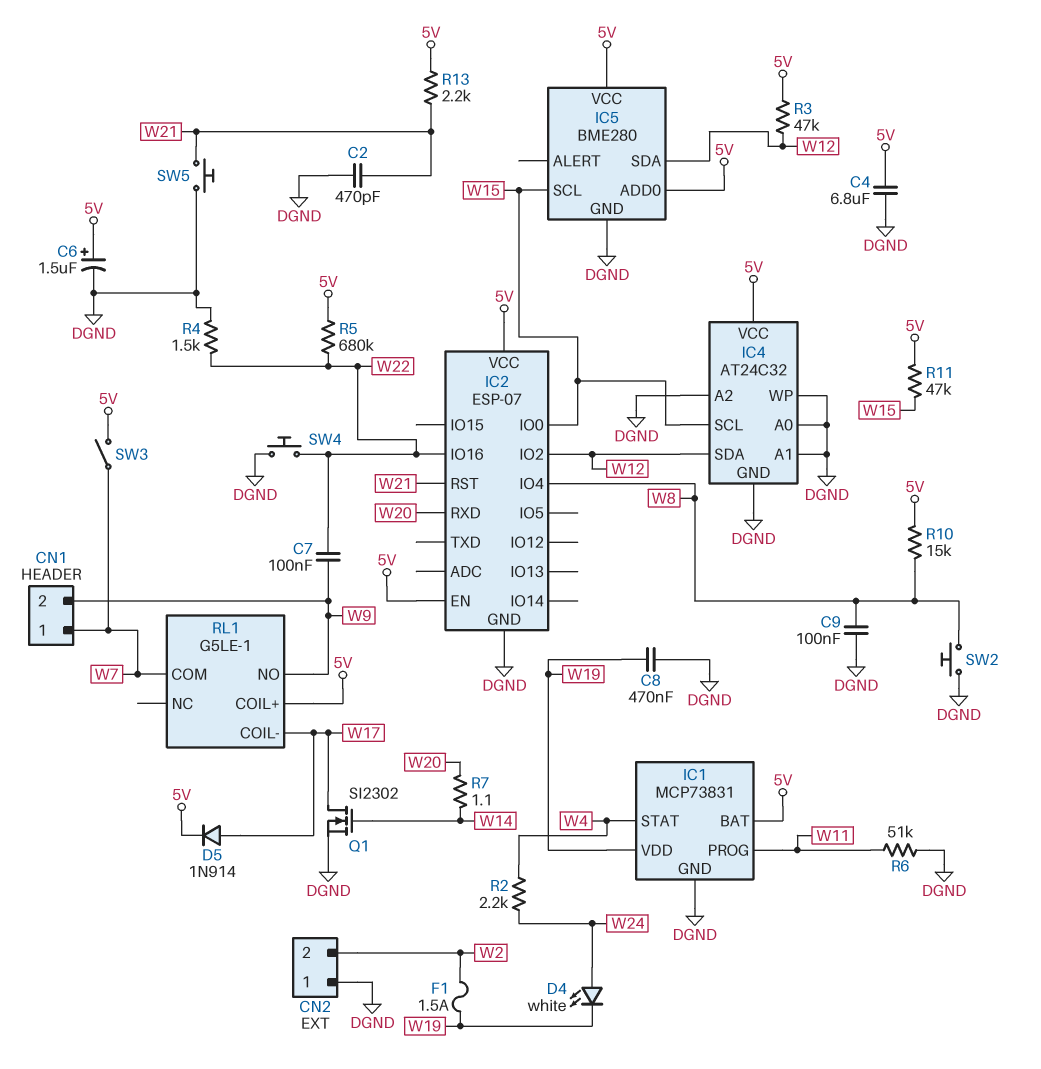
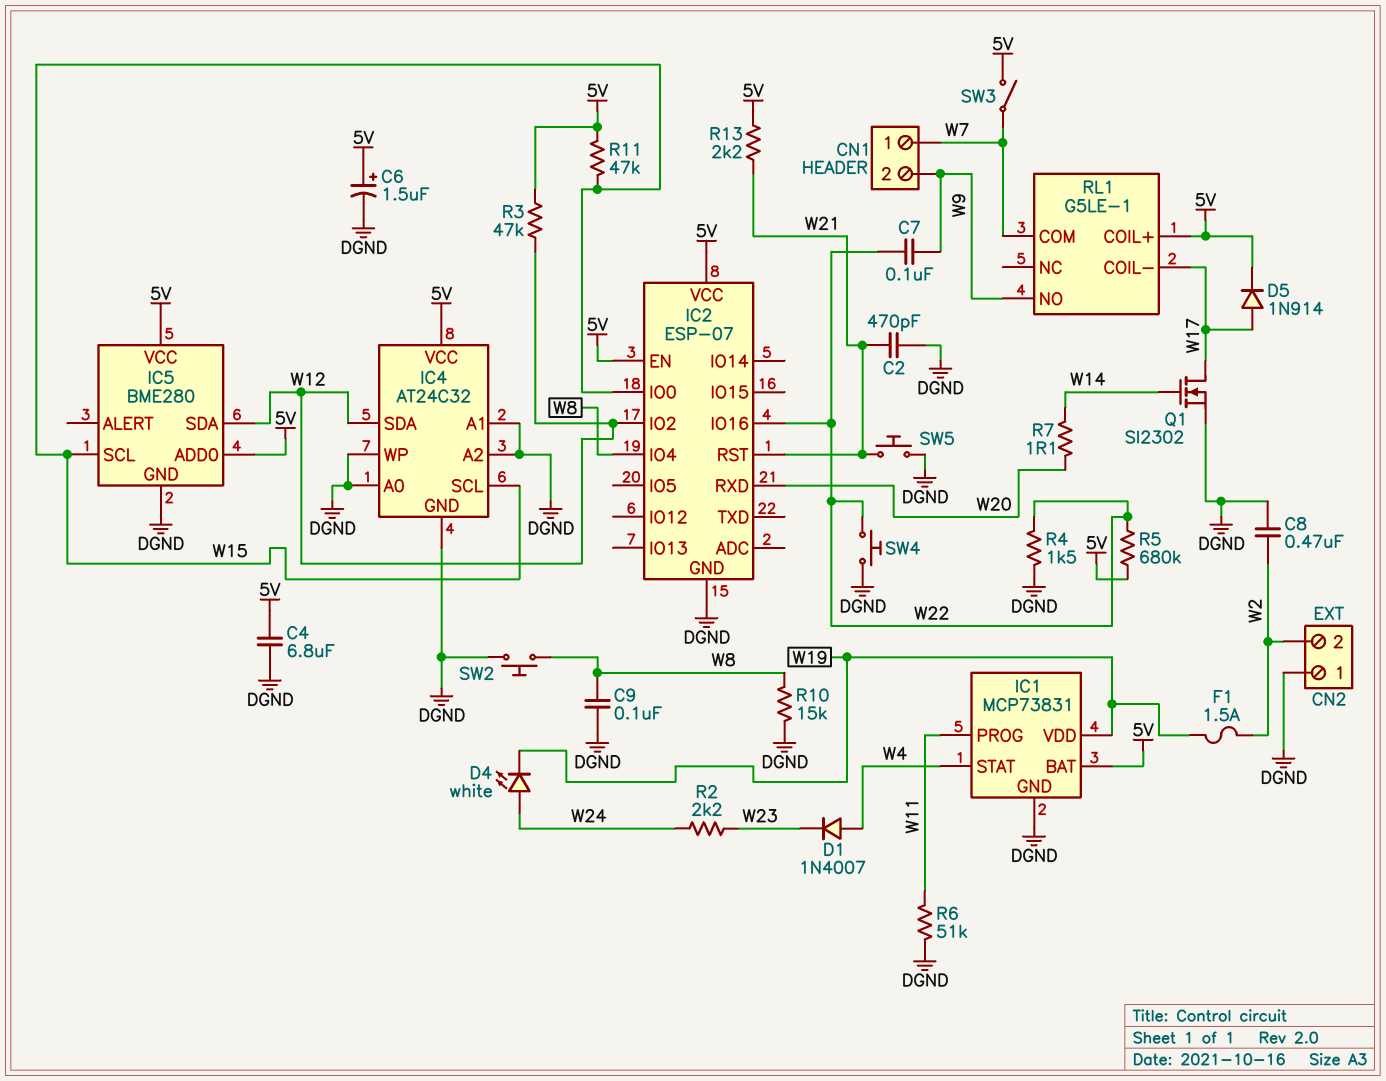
C8: 470nF (DGND, W19) -> 470nF (DGND, W2)
D1: none -> diode 1N4007 (A W4, K W23)
R2: 2.2k (W4, W24) -> 2.2k (W23, W24)
R10: 15k (5V, W8) -> 15k (DGND, W8)

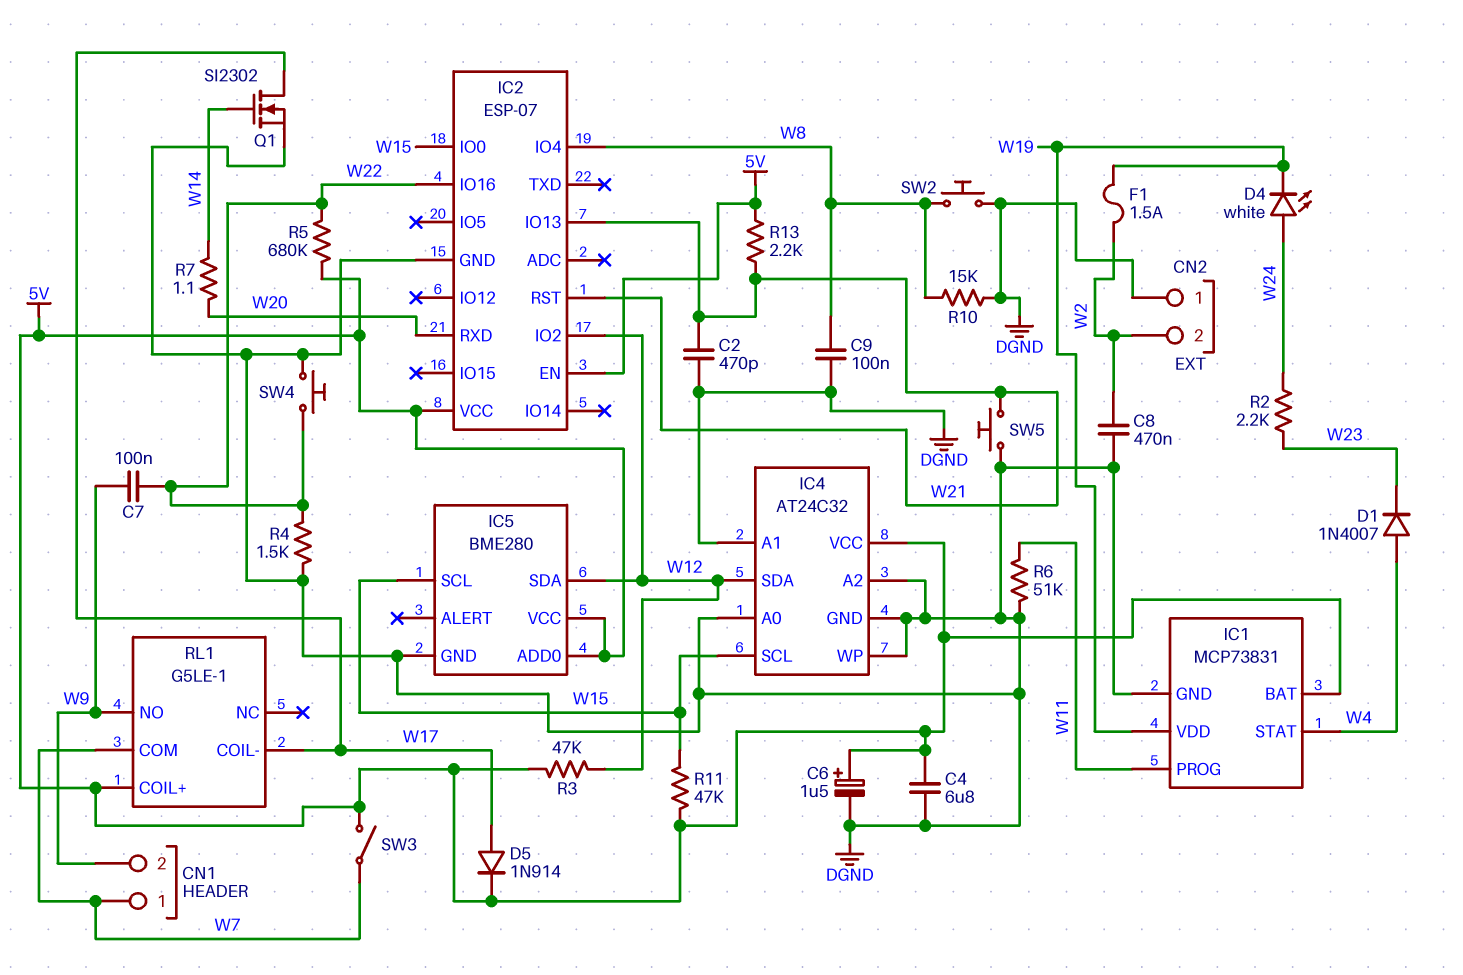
IC2 pin IO13: none -> W21

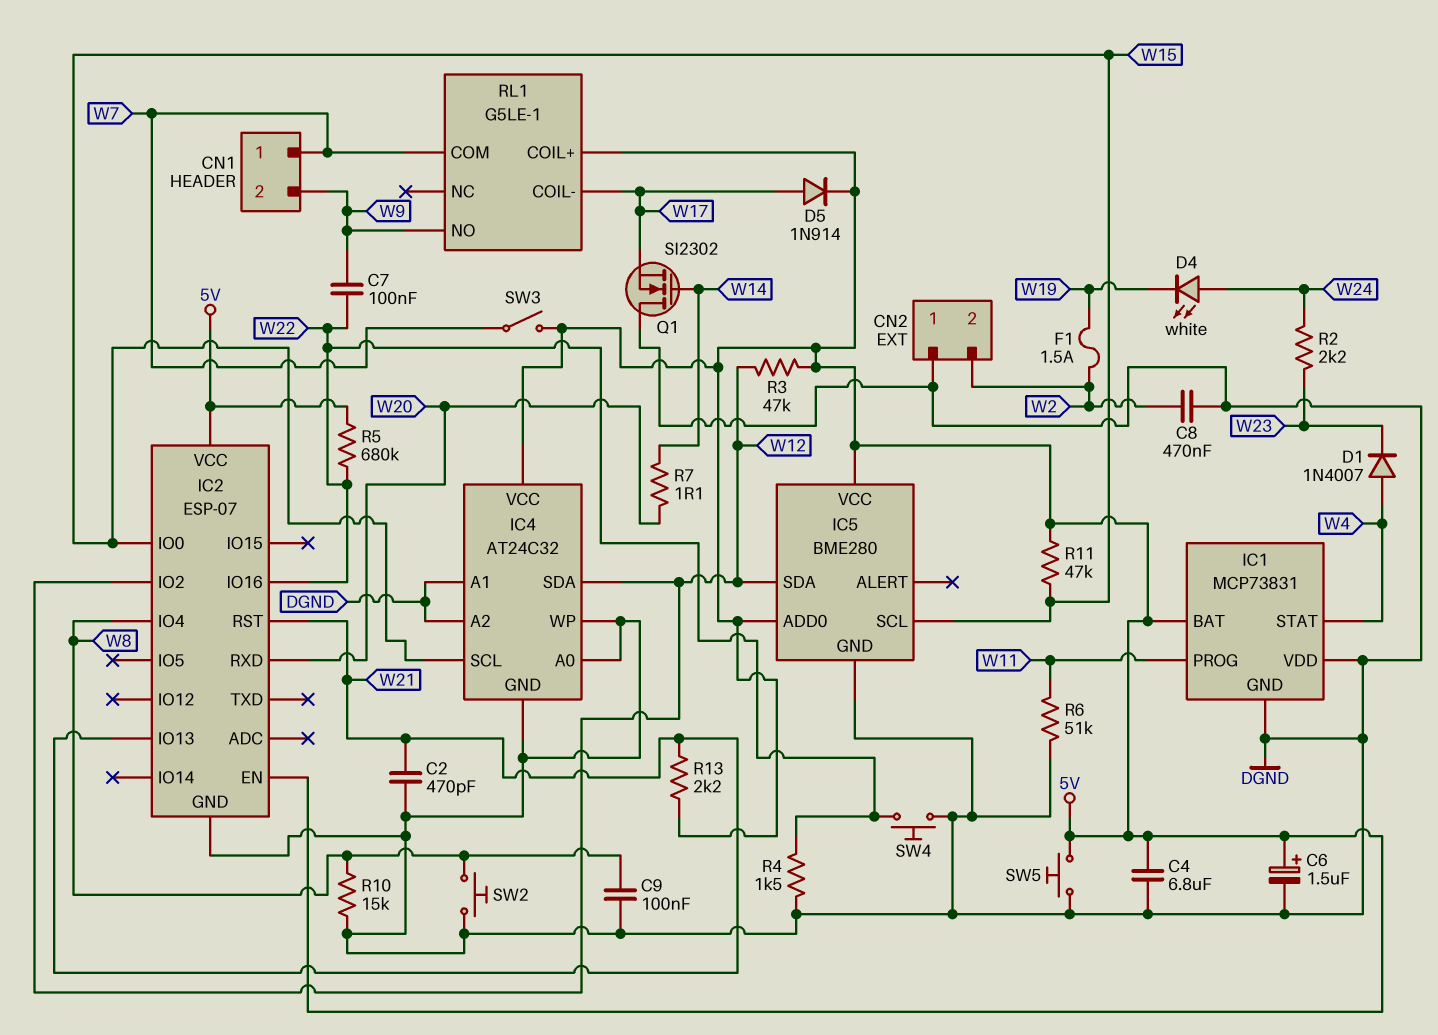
IC1 pin VDD: W19 -> DGND
Q1: NMOS SI2302 (G W14, D W17, S DGND) -> NMOS SI2302 (G W14, D DGND, S W17)
SW5: button (DGND, W21) -> button (5V, DGND)

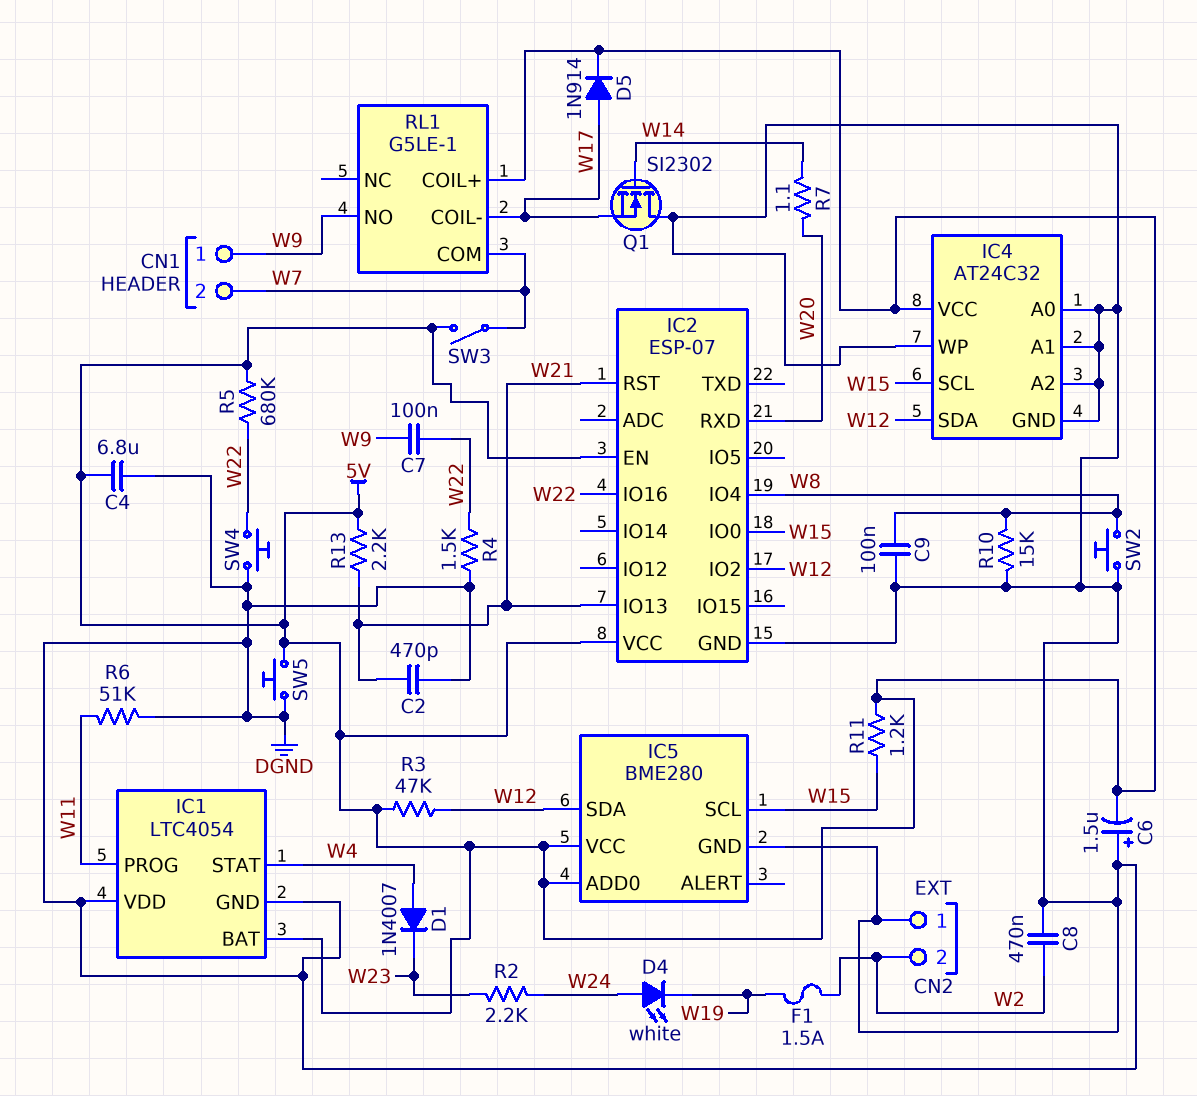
C6: 1.5uF (plus 5V, minus DGND) -> 1.5uF (plus DGND, minus 5V)
CN1 pin 1: W7 -> W9
CN1 pin 2: W9 -> W7
IC1: MCP73831 -> LTC4054
R11: 47k (5V, W15) -> 1.2k (5V, W15)

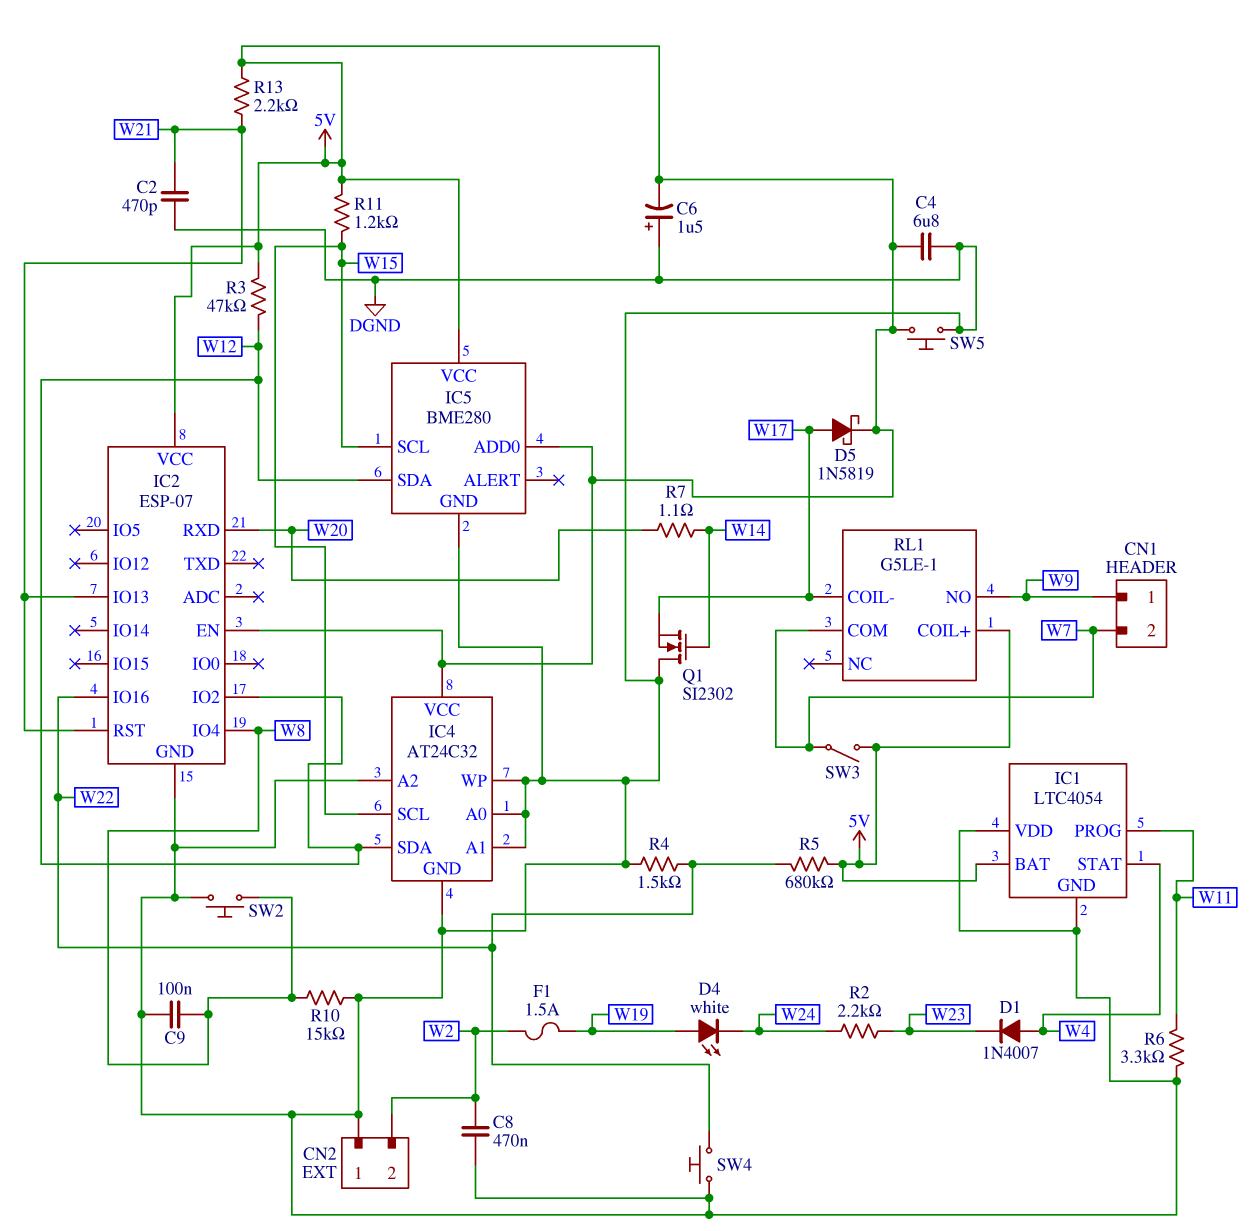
C7: 100nF (W9, W22) -> none
D4: LED white (A W24, K W19) -> LED white (A W19, K W24)
D5: diode 1N914 (A W17, K 5V) -> schottky 1N5819 (A W17, K 5V)
IC2 pin IO0: W15 -> none
R6: 51k (DGND, W11) -> 3.3k (DGND, W11)

